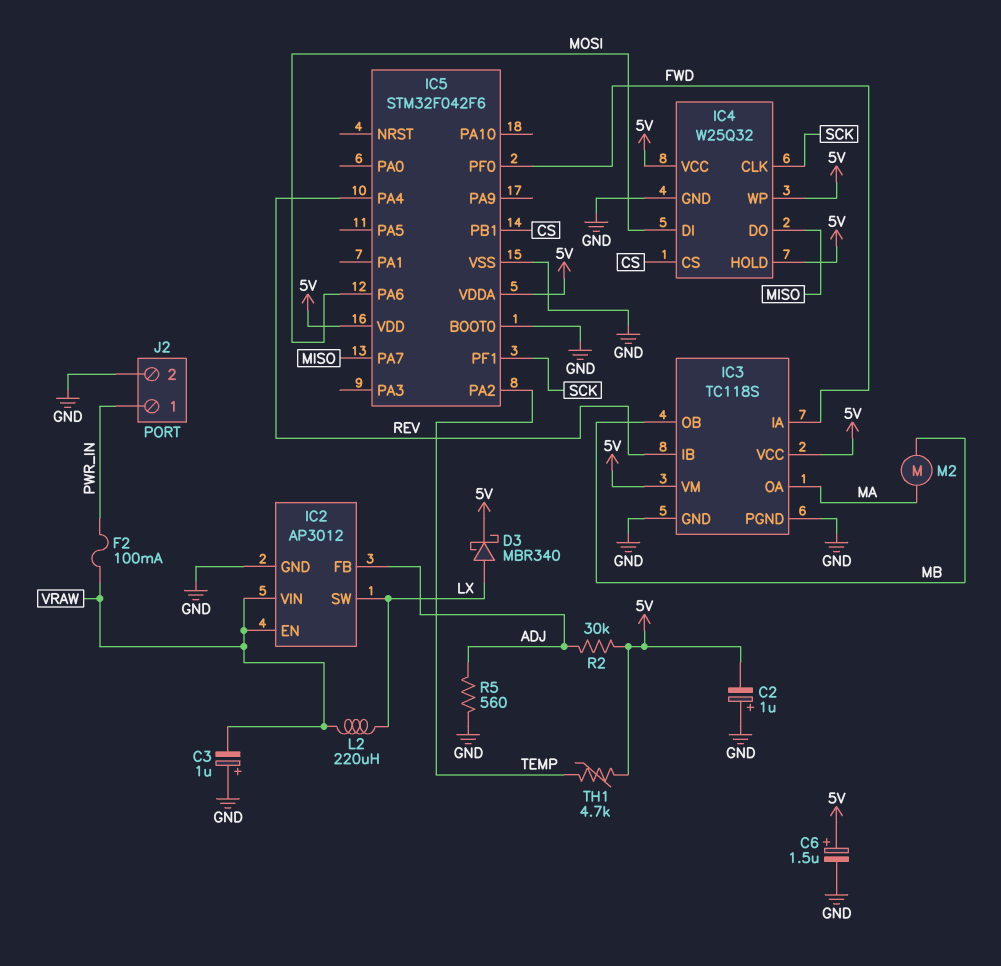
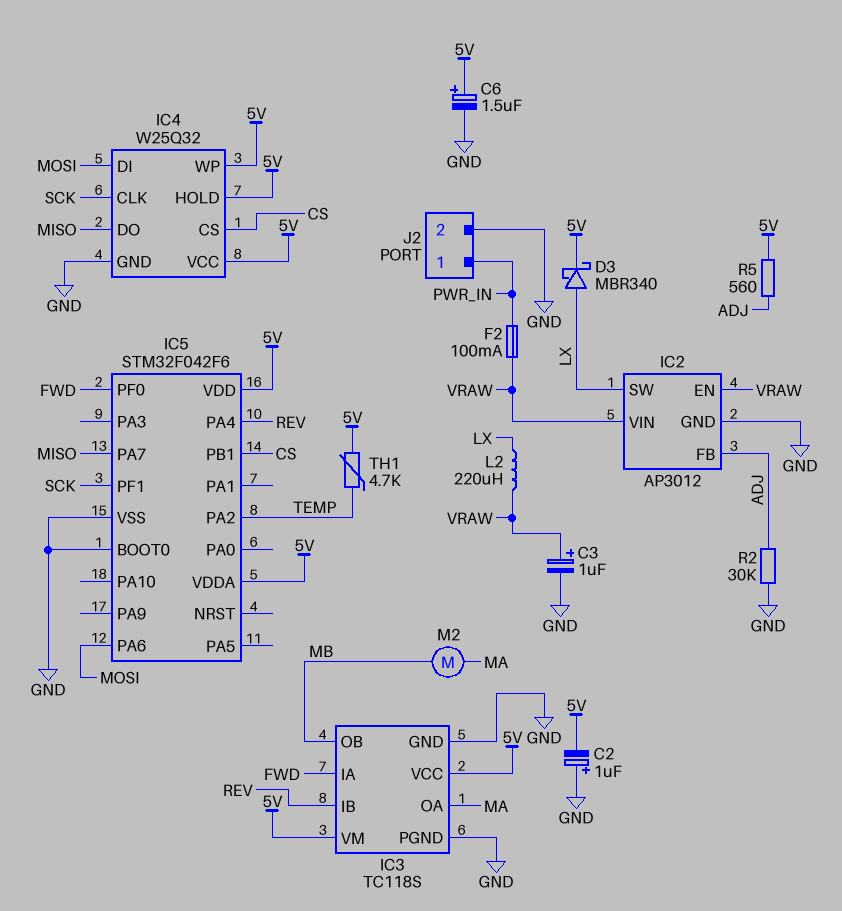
C3: 1uF (plus GND, minus VRAW) -> 1uF (plus VRAW, minus GND)
R2: 30k (5V, ADJ) -> 30k (ADJ, GND)
R5: 560 (ADJ, GND) -> 560 (5V, ADJ)

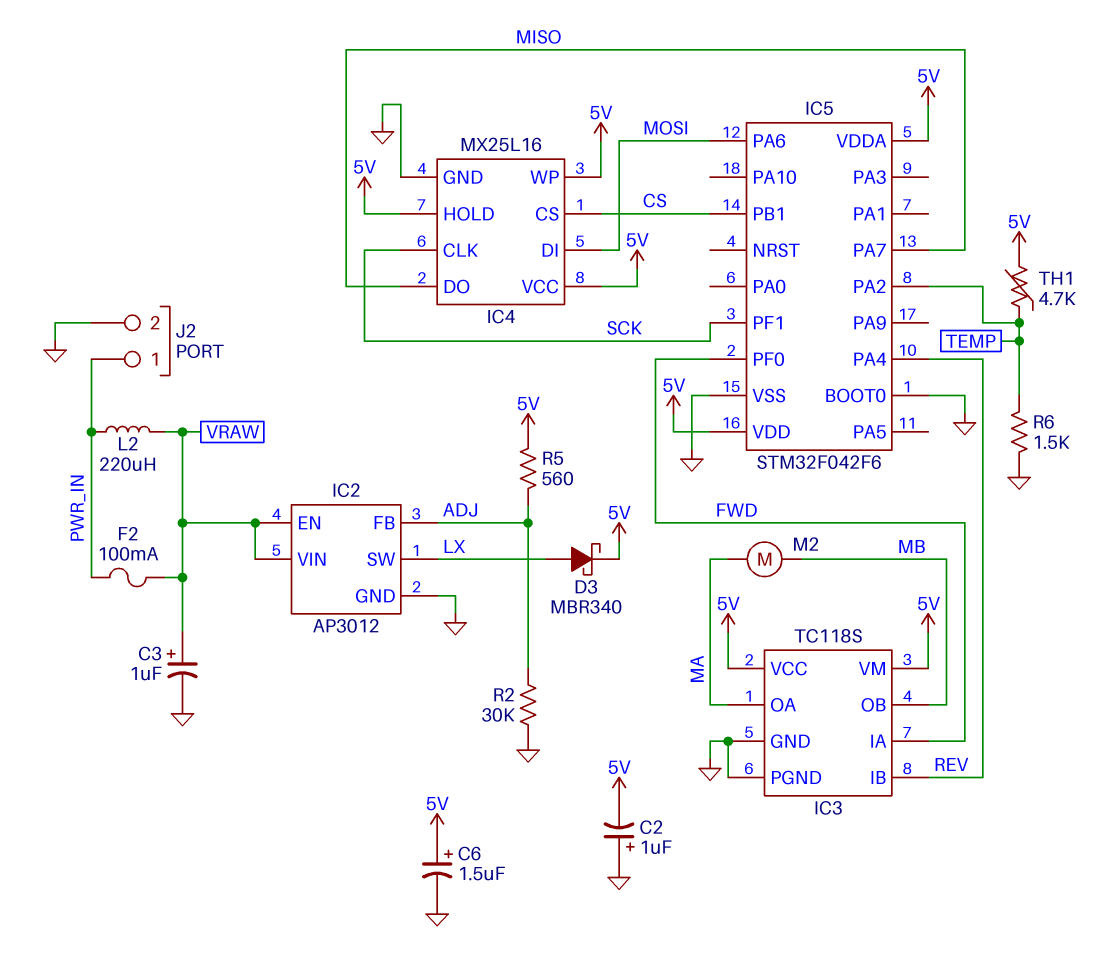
IC4: W25Q32 -> MX25L16
L2: 220uH (LX, VRAW) -> 220uH (PWR_IN, VRAW)
R6: none -> 1.5k (GND, TEMP)

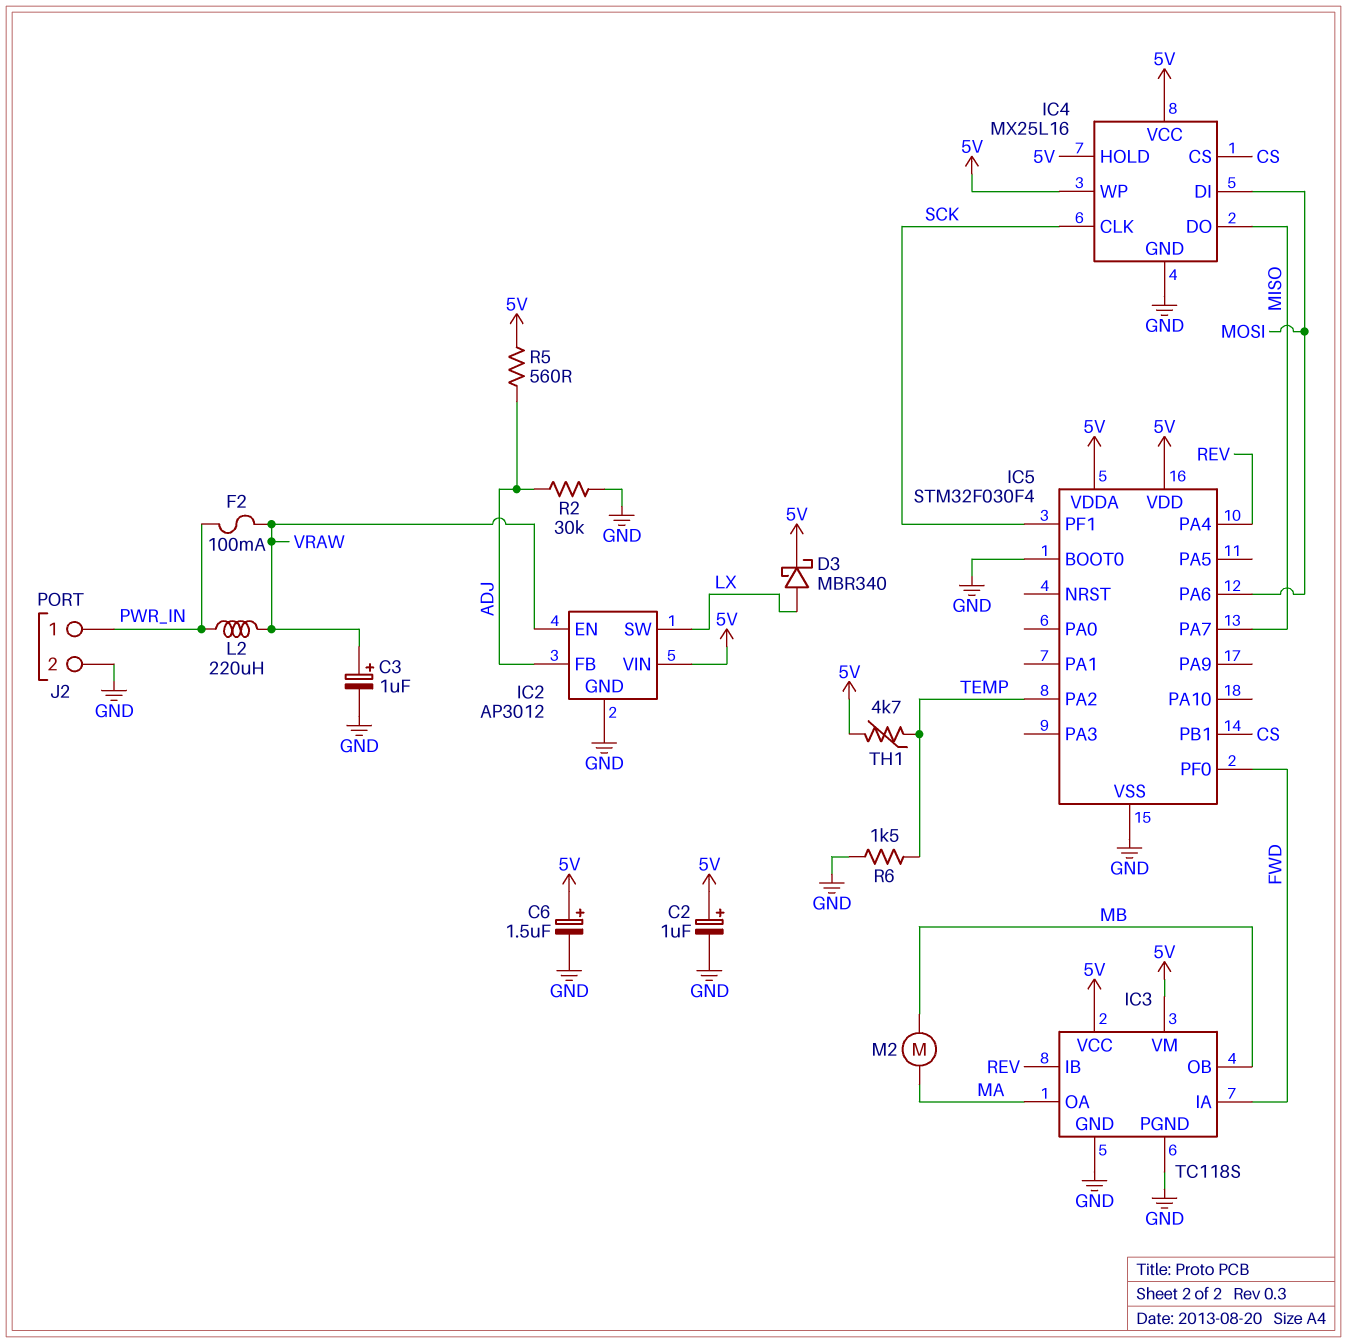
C2: 1uF (plus GND, minus 5V) -> 1uF (plus 5V, minus GND)
IC2 pin VIN: VRAW -> 5V
IC5: STM32F042F6 -> STM32F030F4

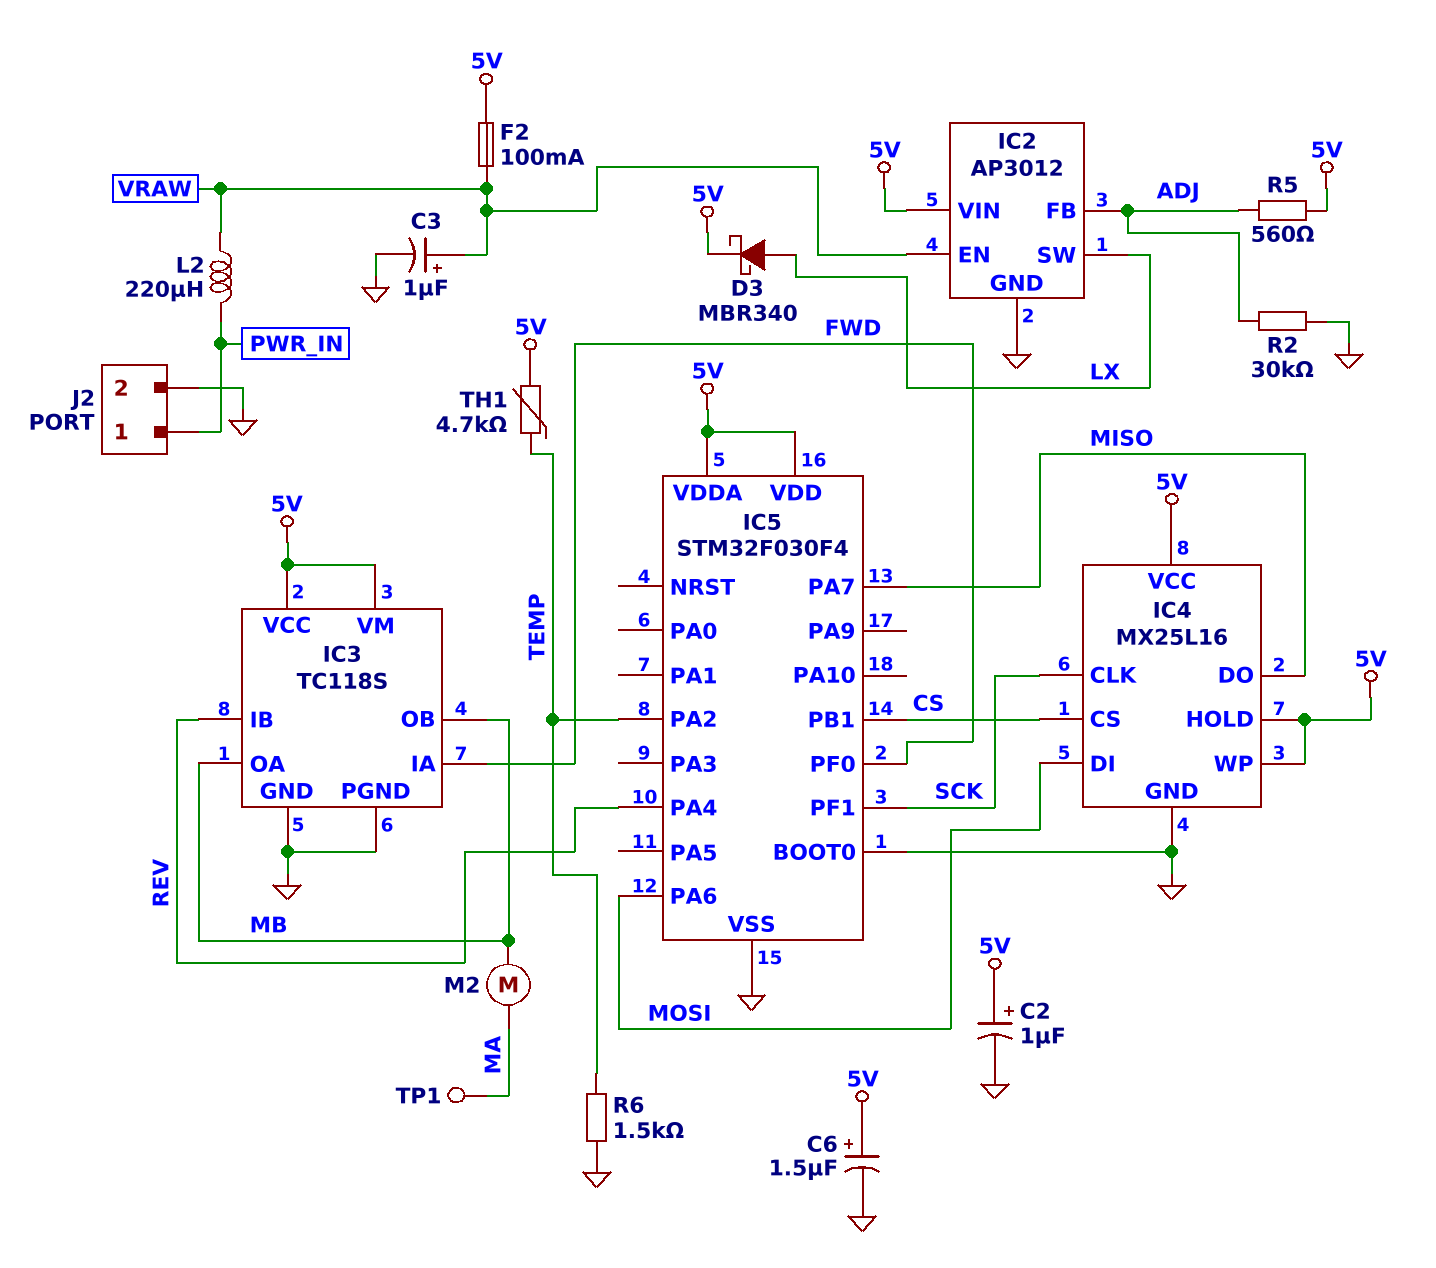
F2: 100mA (PWR_IN, VRAW) -> 100mA (5V, VRAW)
IC3 pin OA: MA -> MB
TP1: none -> test point (MA)

